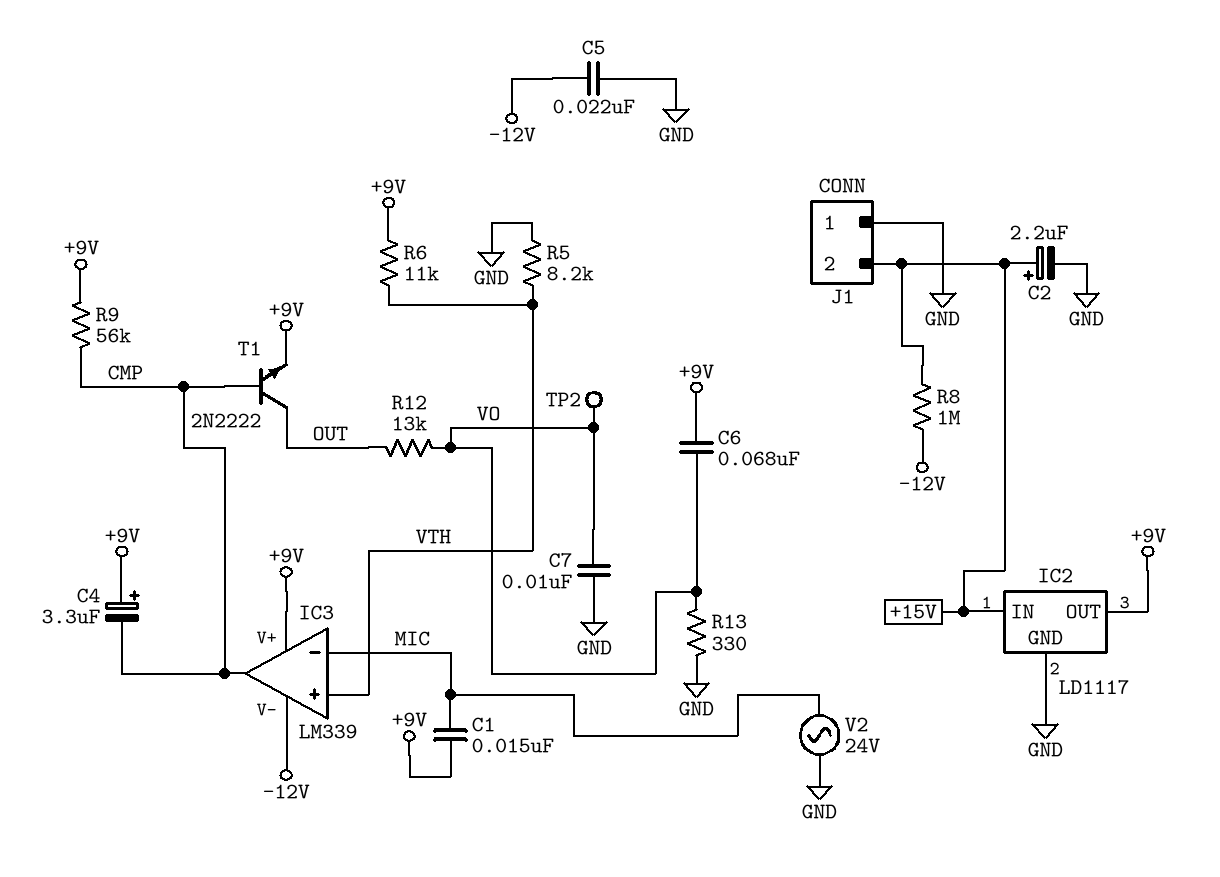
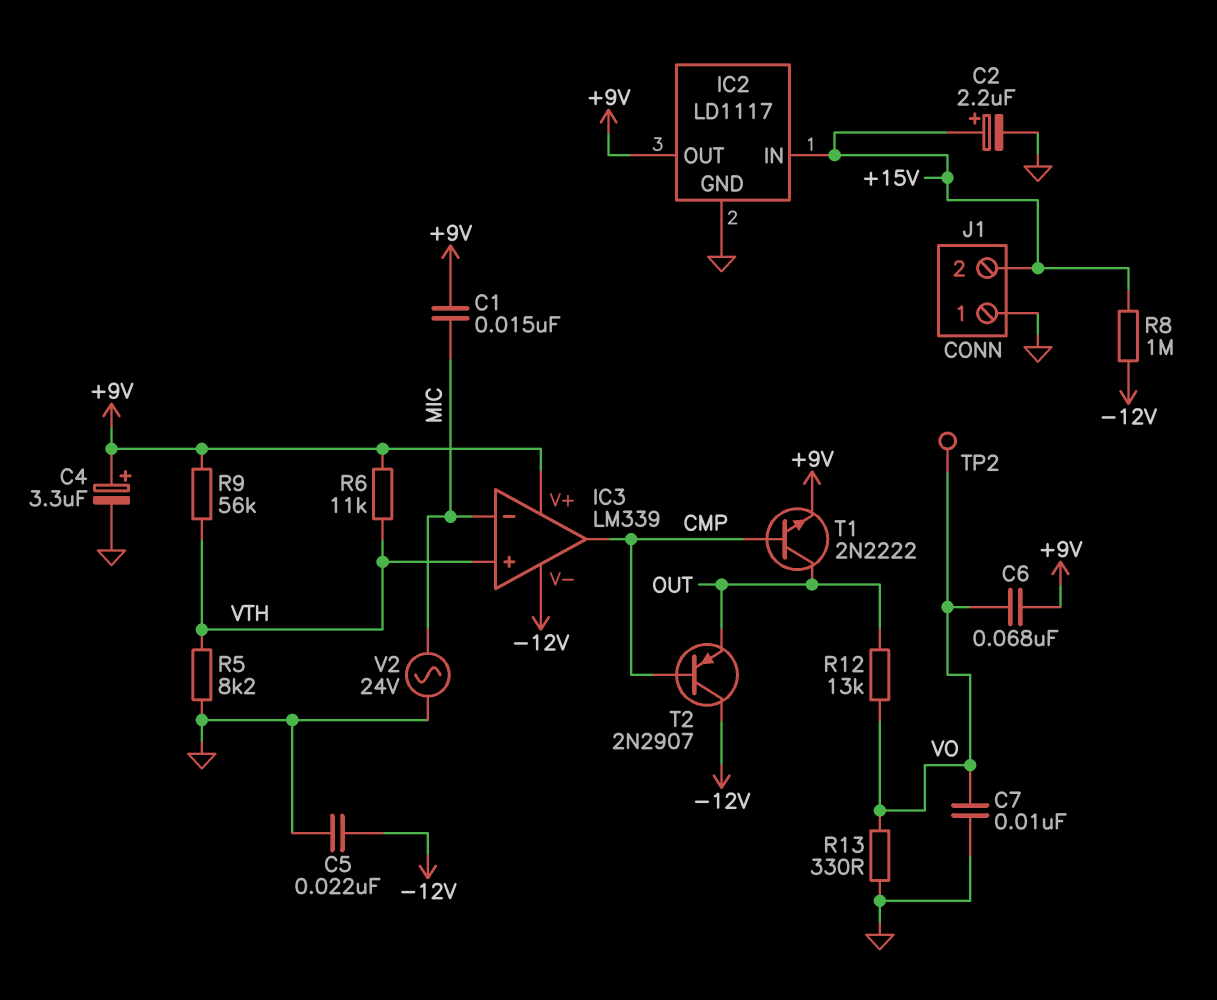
C4: 3.3uF (plus +9V, minus CMP) -> 3.3uF (plus +9V, minus GND)
R9: 56k (+9V, CMP) -> 56k (+9V, VTH)
T2: none -> PNP 2N2907 (B CMP, C -12V, E OUT)

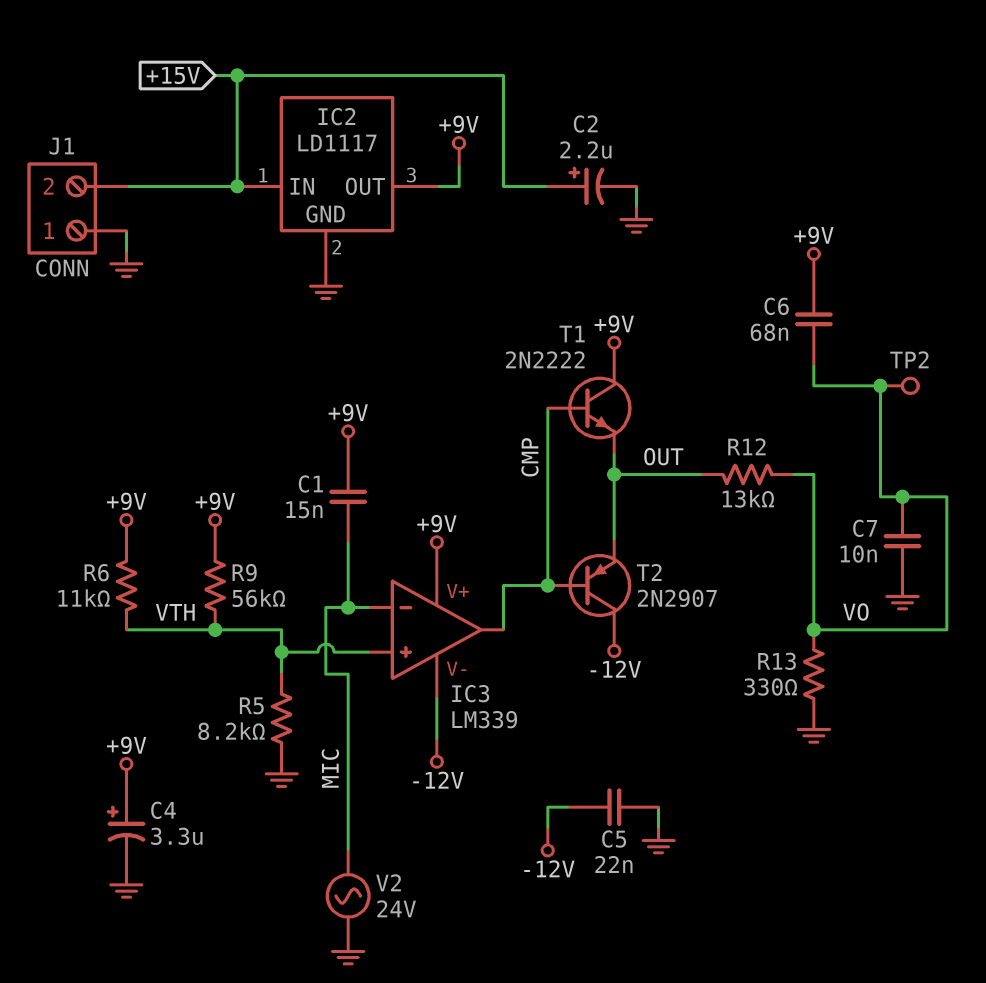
R8: 1M (+15V, -12V) -> none
T1: NPN 2N2222 (B CMP, C OUT, E +9V) -> NPN 2N2222 (B CMP, C +9V, E OUT)

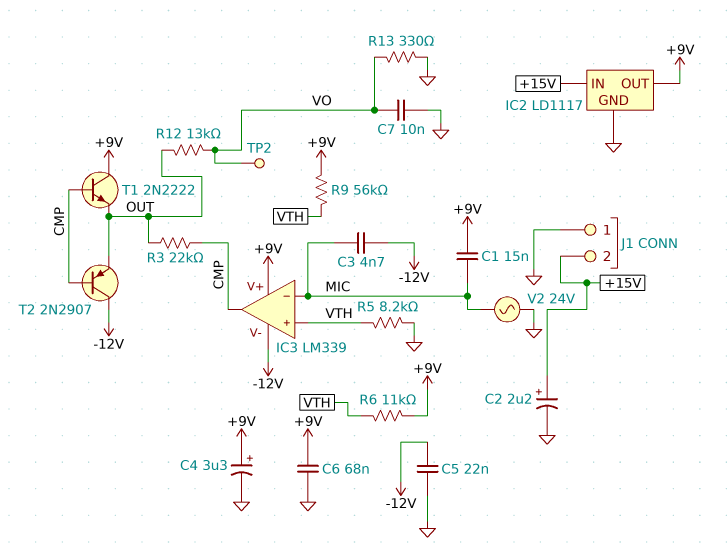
C3: none -> 4.7nF (-12V, MIC)
C6: 68nF (+9V, VO) -> 68nF (+9V, GND)
R3: none -> 22k (CMP, OUT)

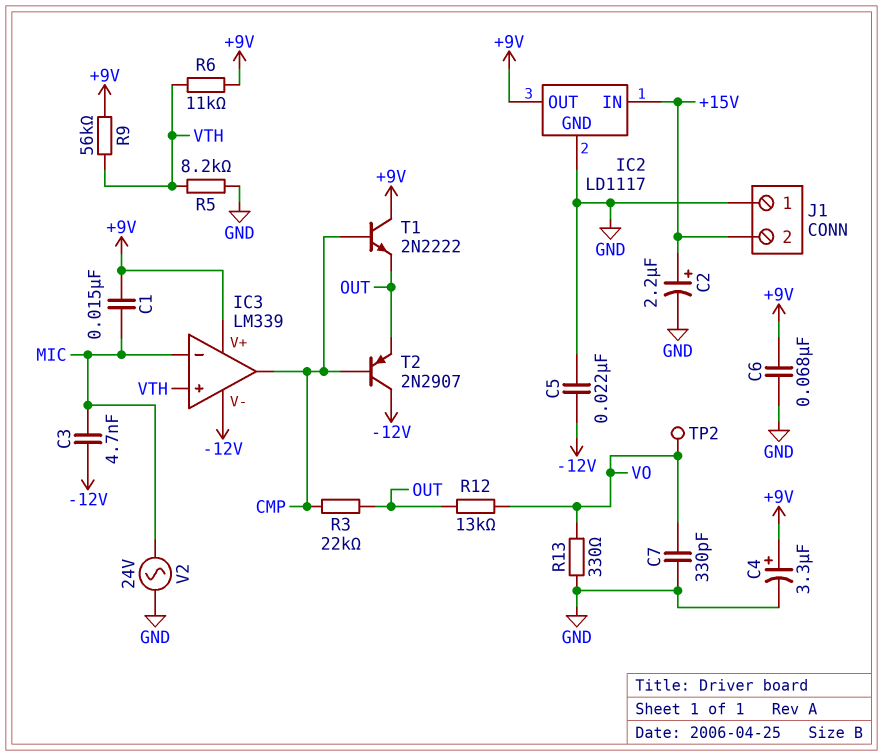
C7: 10nF (GND, VO) -> 330pF (GND, VO)

